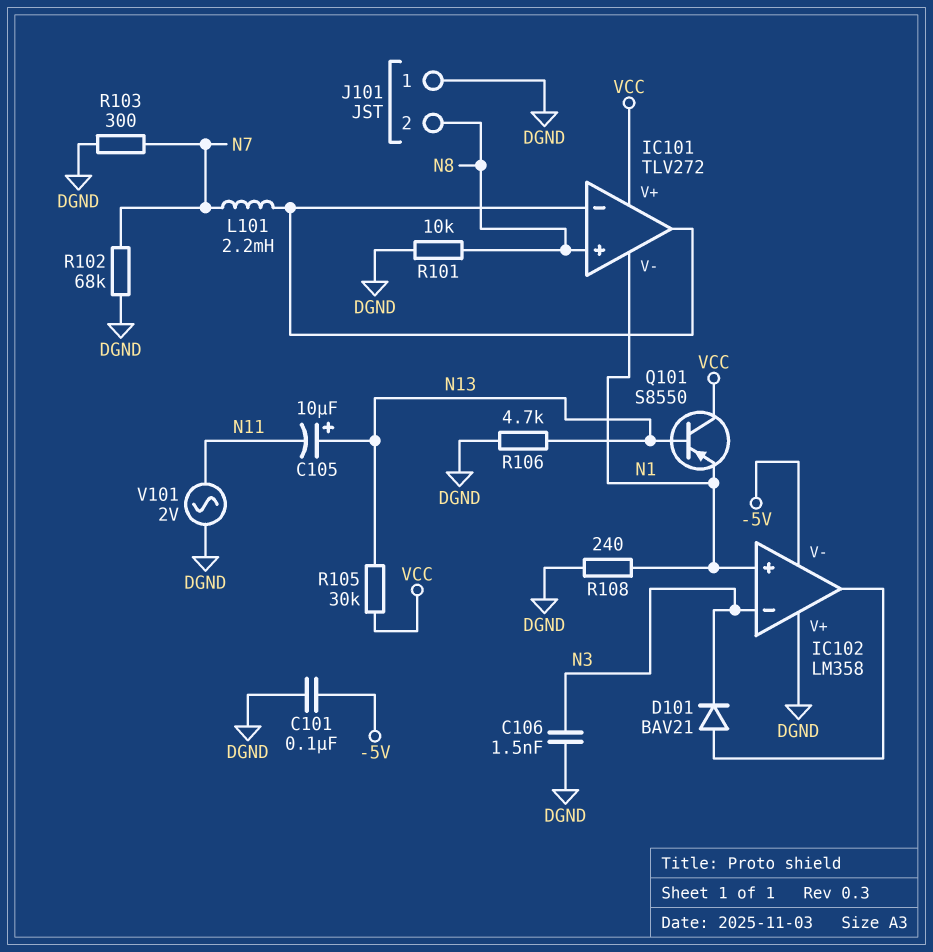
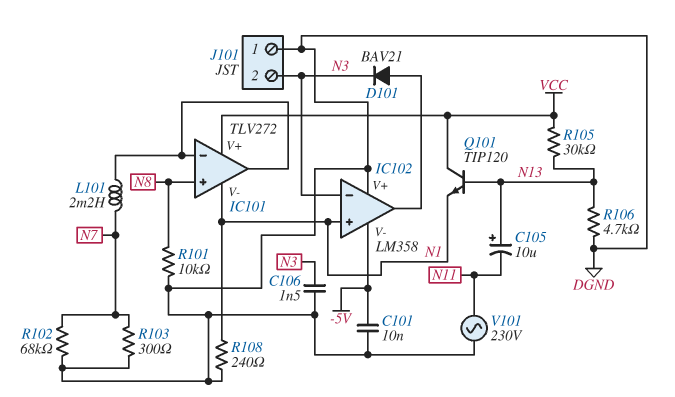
C101: 100nF (-5V, DGND) -> 10nF (-5V, DGND)
J101 pin 2: N8 -> N3
Q101: PNP S8550 (B N13, C VCC, E N1) -> NPN TIP120 (B N13, C VCC, E N1)
V101: AC 2V (DGND, N11) -> AC 230V (DGND, N11)

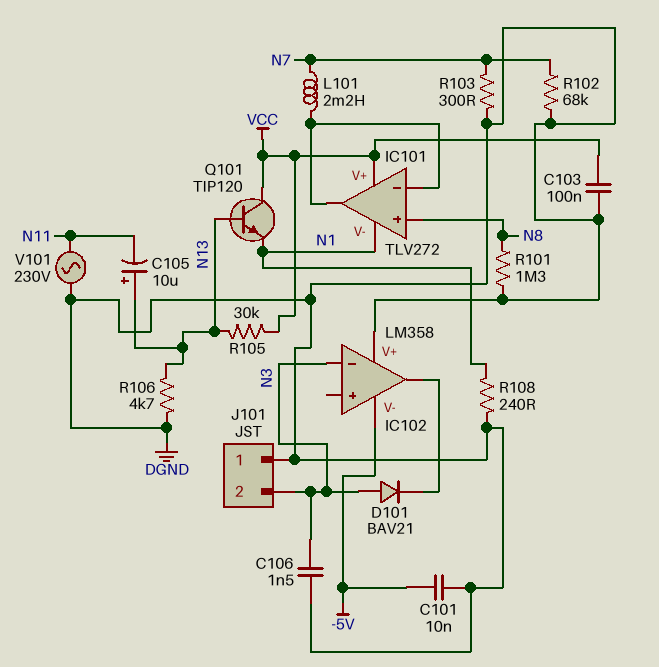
C103: none -> 100nF (DGND, VCC)
D101: diode BAV21 (A IC102/out, K N3) -> diode BAV21 (A N3, K IC102/out)
IC102 pin in+: N1 -> none
R101: 10k (DGND, N8) -> 1.3M (DGND, N8)

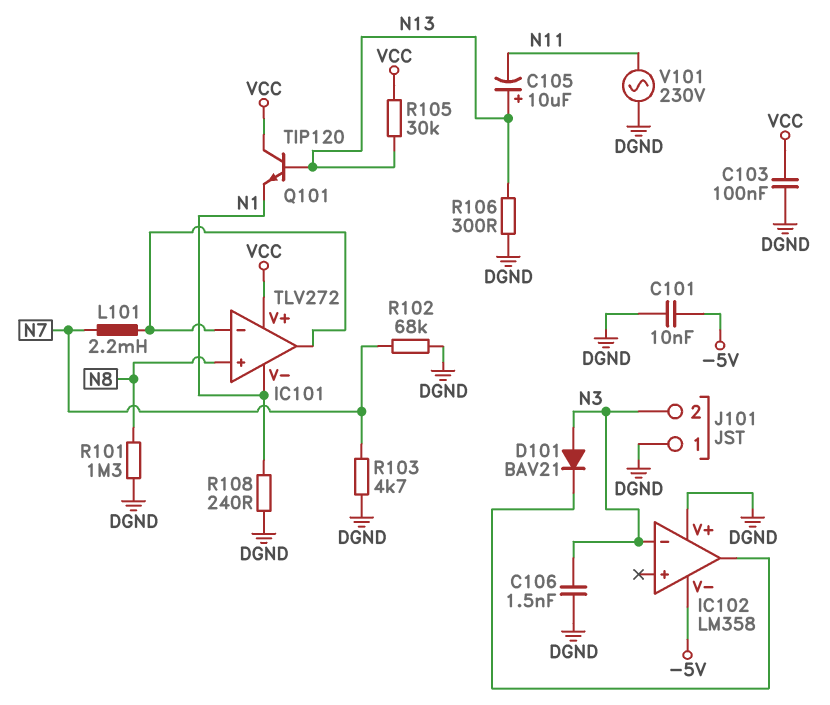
R103: 300 (DGND, N7) -> 4.7k (DGND, N7)
R106: 4.7k (DGND, N13) -> 300 (DGND, N13)

